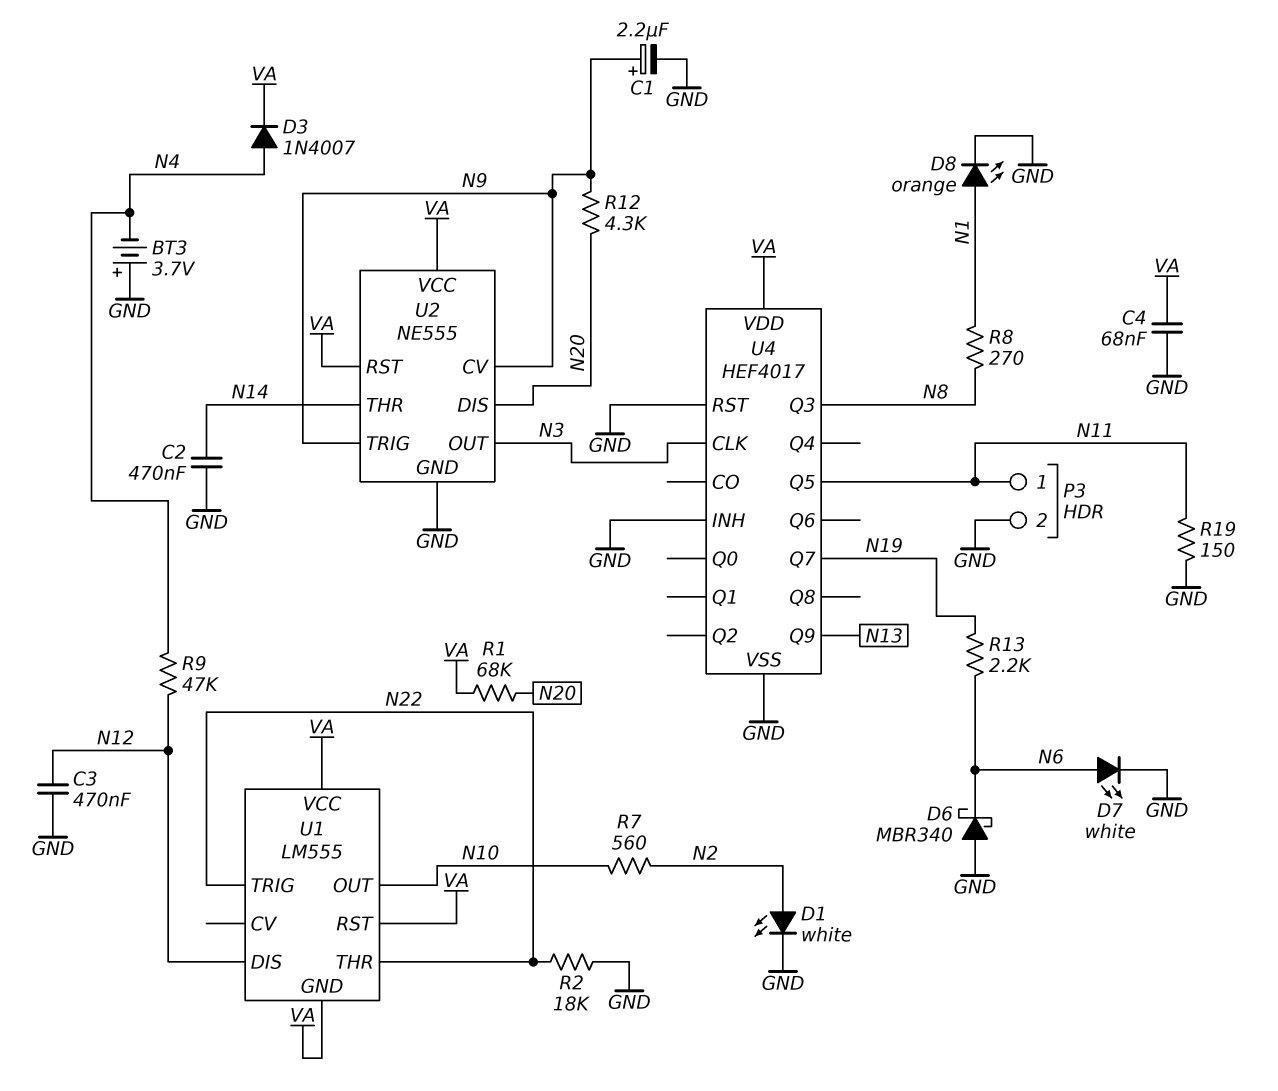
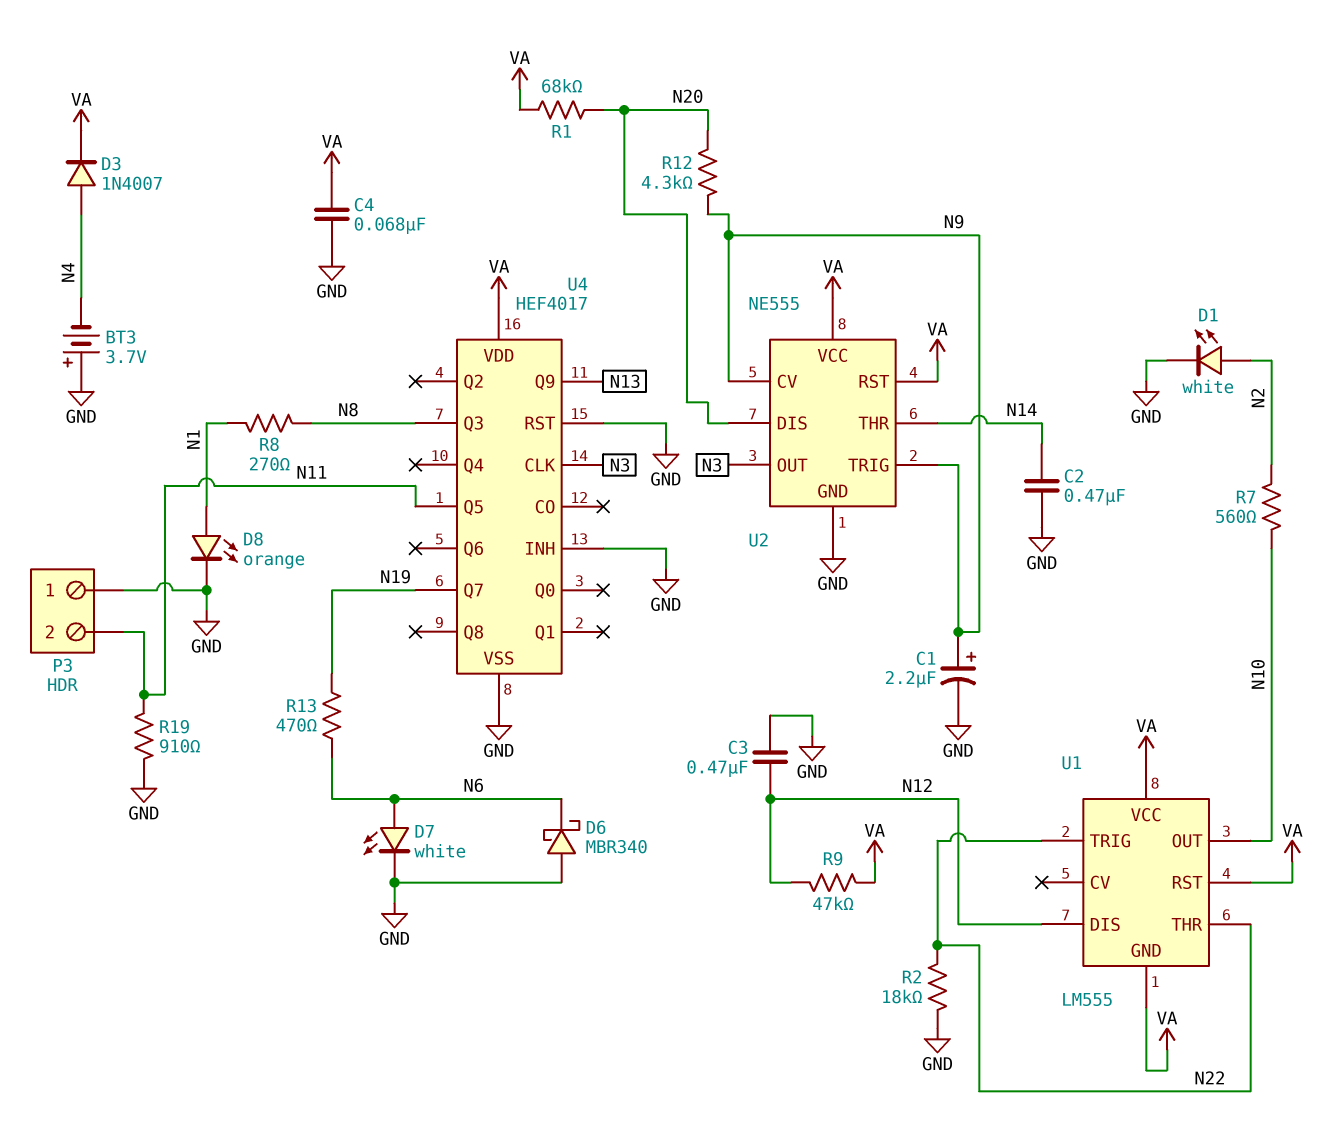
P3 pin 1: N11 -> GND
P3 pin 2: GND -> N11
R9: 47k (N4, N12) -> 47k (N12, VA)
R13: 2.2k (N6, N19) -> 470 (N6, N19)
R19: 150 (GND, N11) -> 910 (GND, N11)

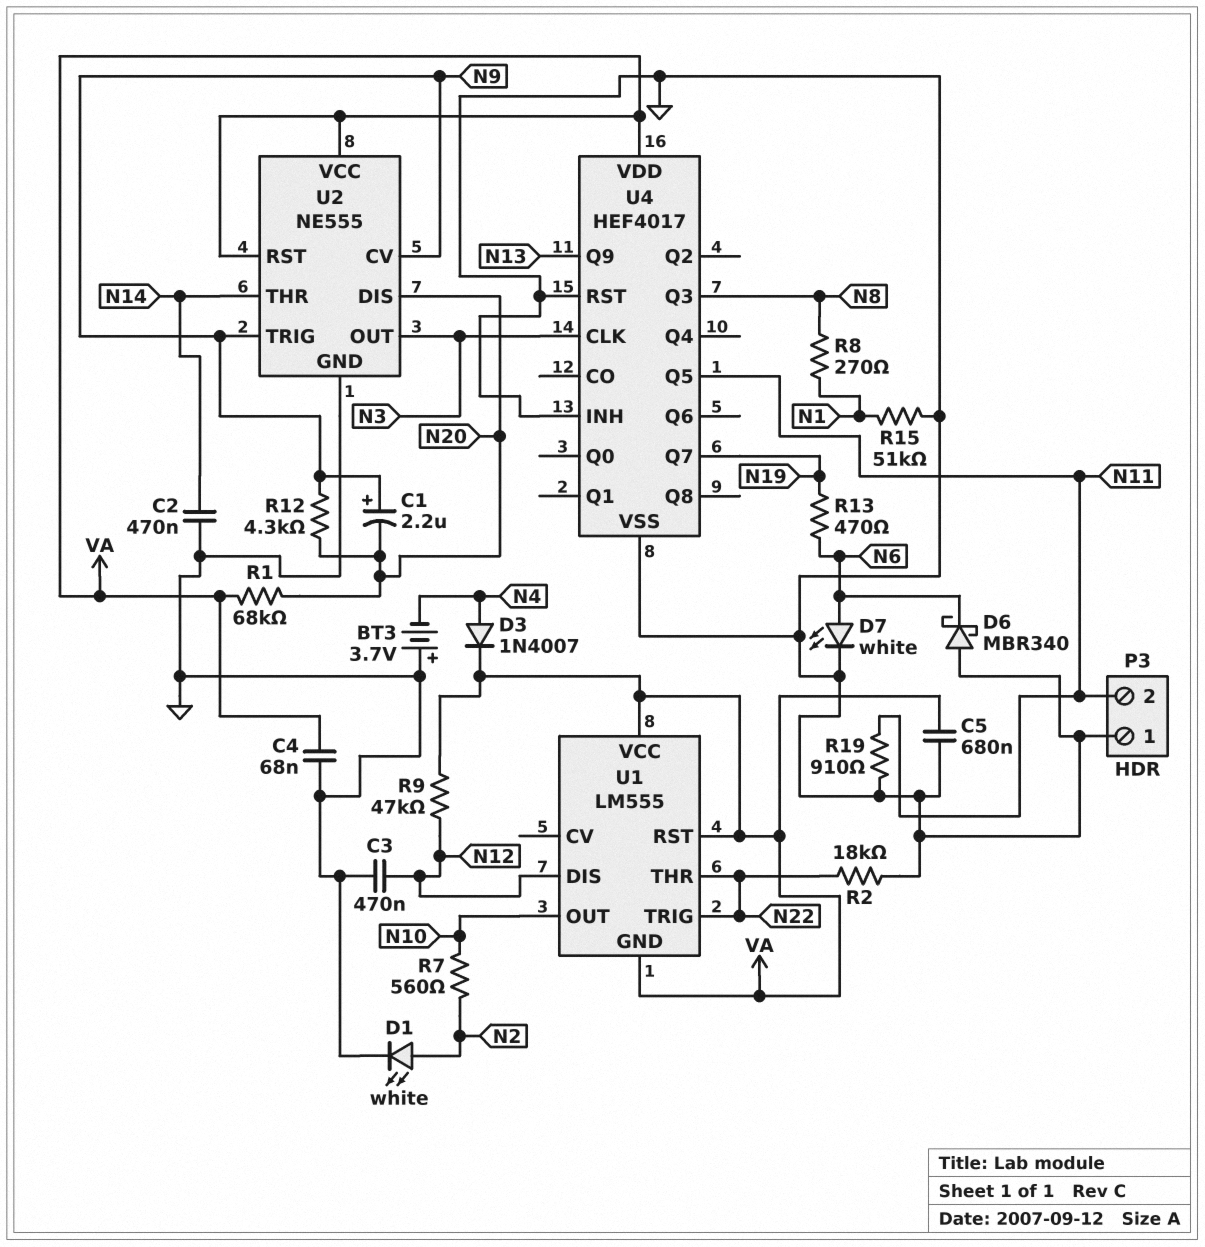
C1: 2.2uF (plus N9, minus GND) -> 2.2uF (plus N9, minus N20)
C5: none -> 680nF (GND, VA)
D8: LED orange (A N1, K GND) -> none
R15: none -> 51k (GND, N1)

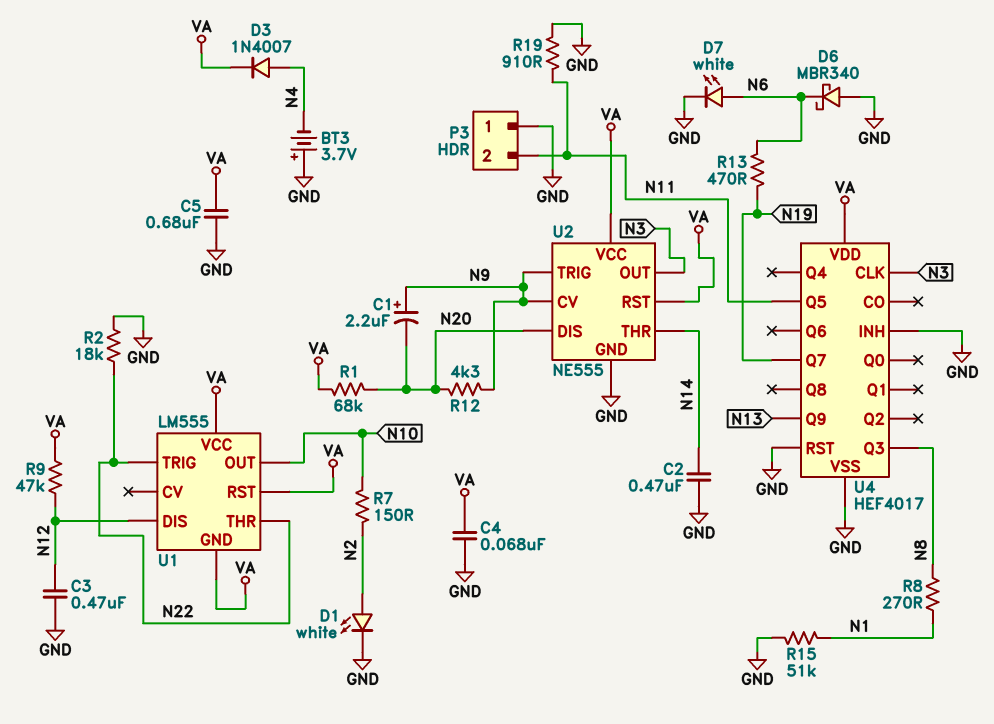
R7: 560 (N2, N10) -> 150 (N2, N10)

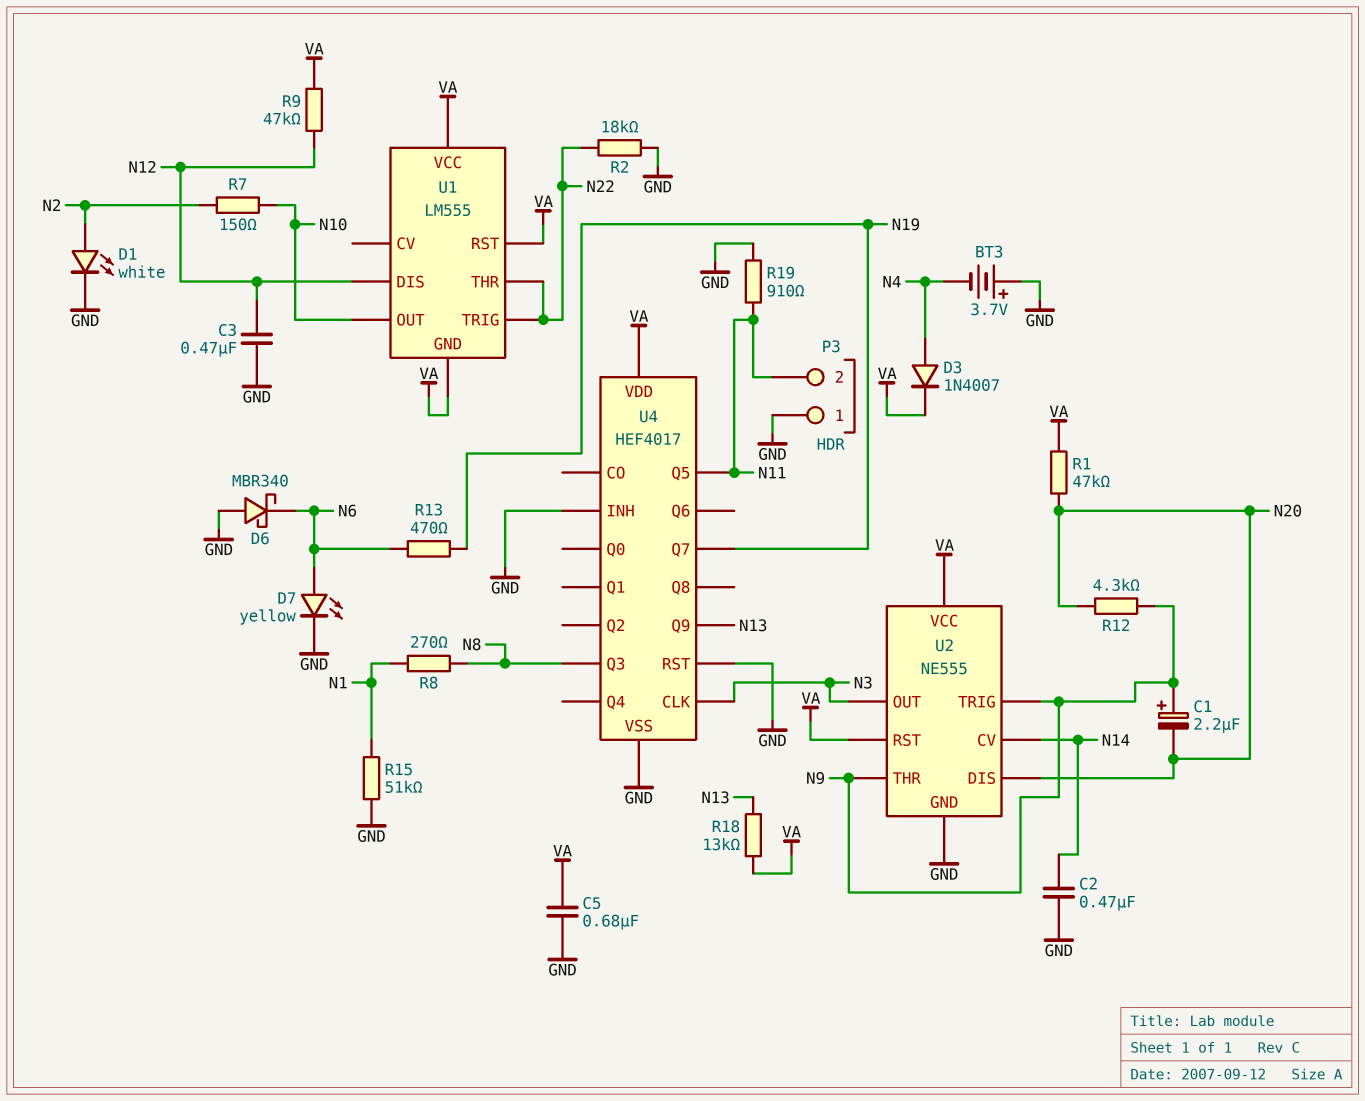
C4: 68nF (GND, VA) -> none
D7: LED white (A N6, K GND) -> LED yellow (A N6, K GND)
R1: 68k (N20, VA) -> 47k (N20, VA)
R18: none -> 13k (N13, VA)
U2 pin CV: N9 -> N14
U2 pin THR: N14 -> N9

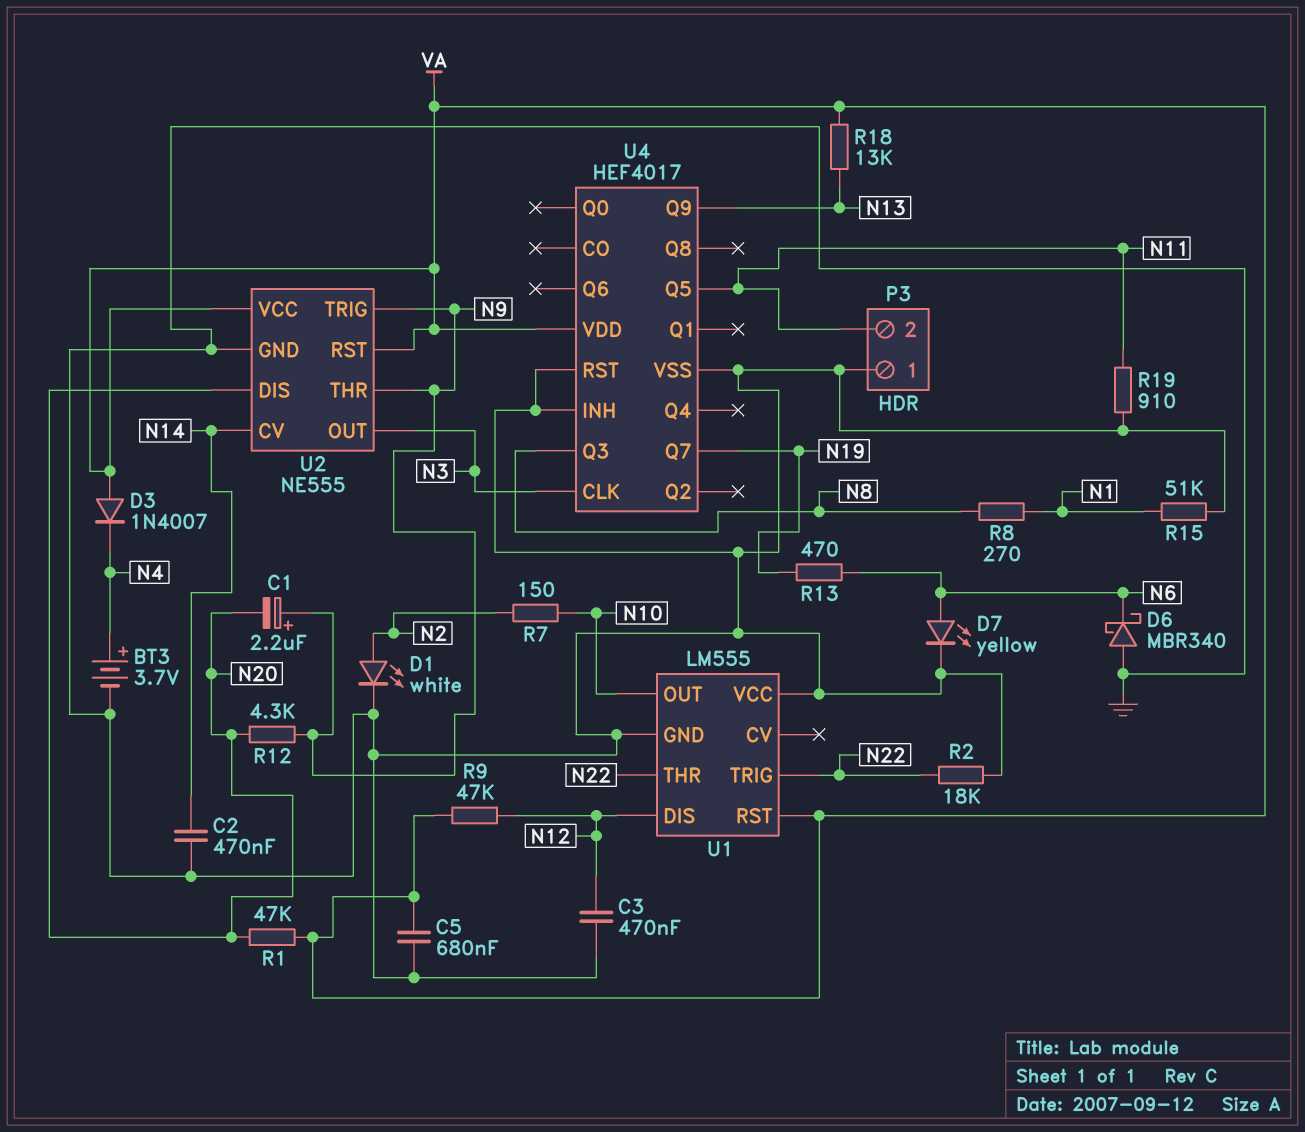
BT3: 3.7V (plus GND, minus N4) -> 3.7V (plus N4, minus GND)
D3: diode 1N4007 (A N4, K VA) -> diode 1N4007 (A VA, K N4)
U1 pin GND: VA -> GND
U1 pin VCC: VA -> GND

